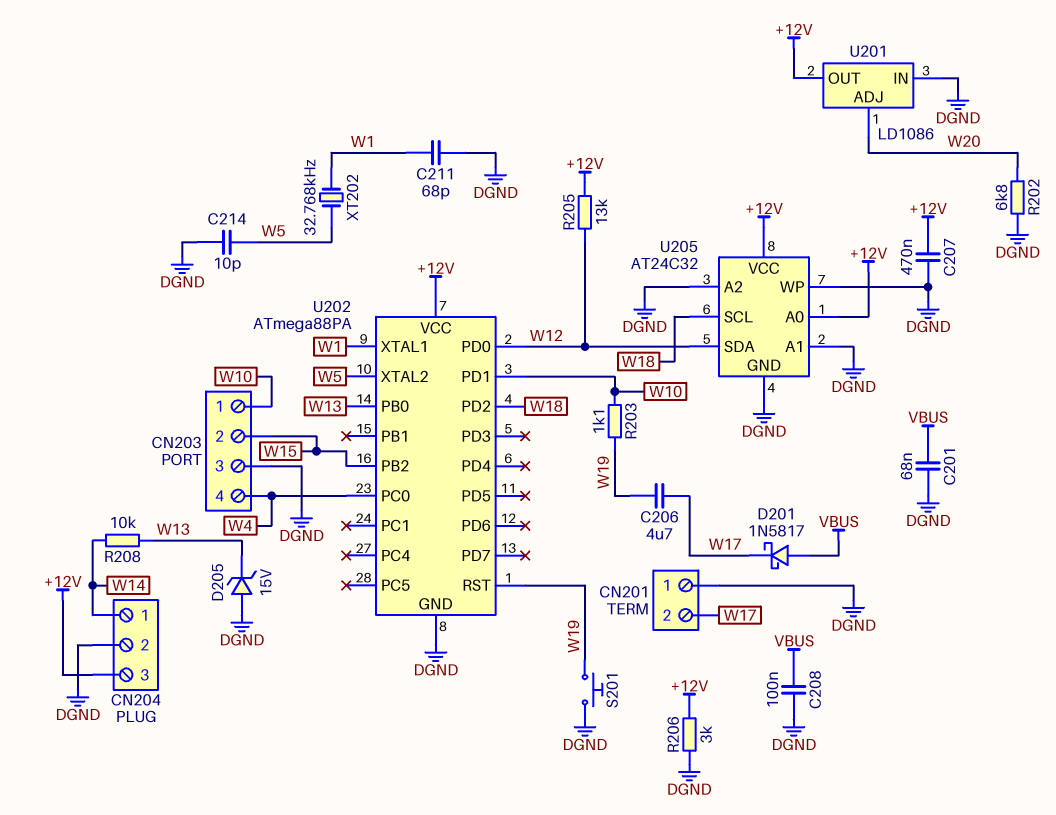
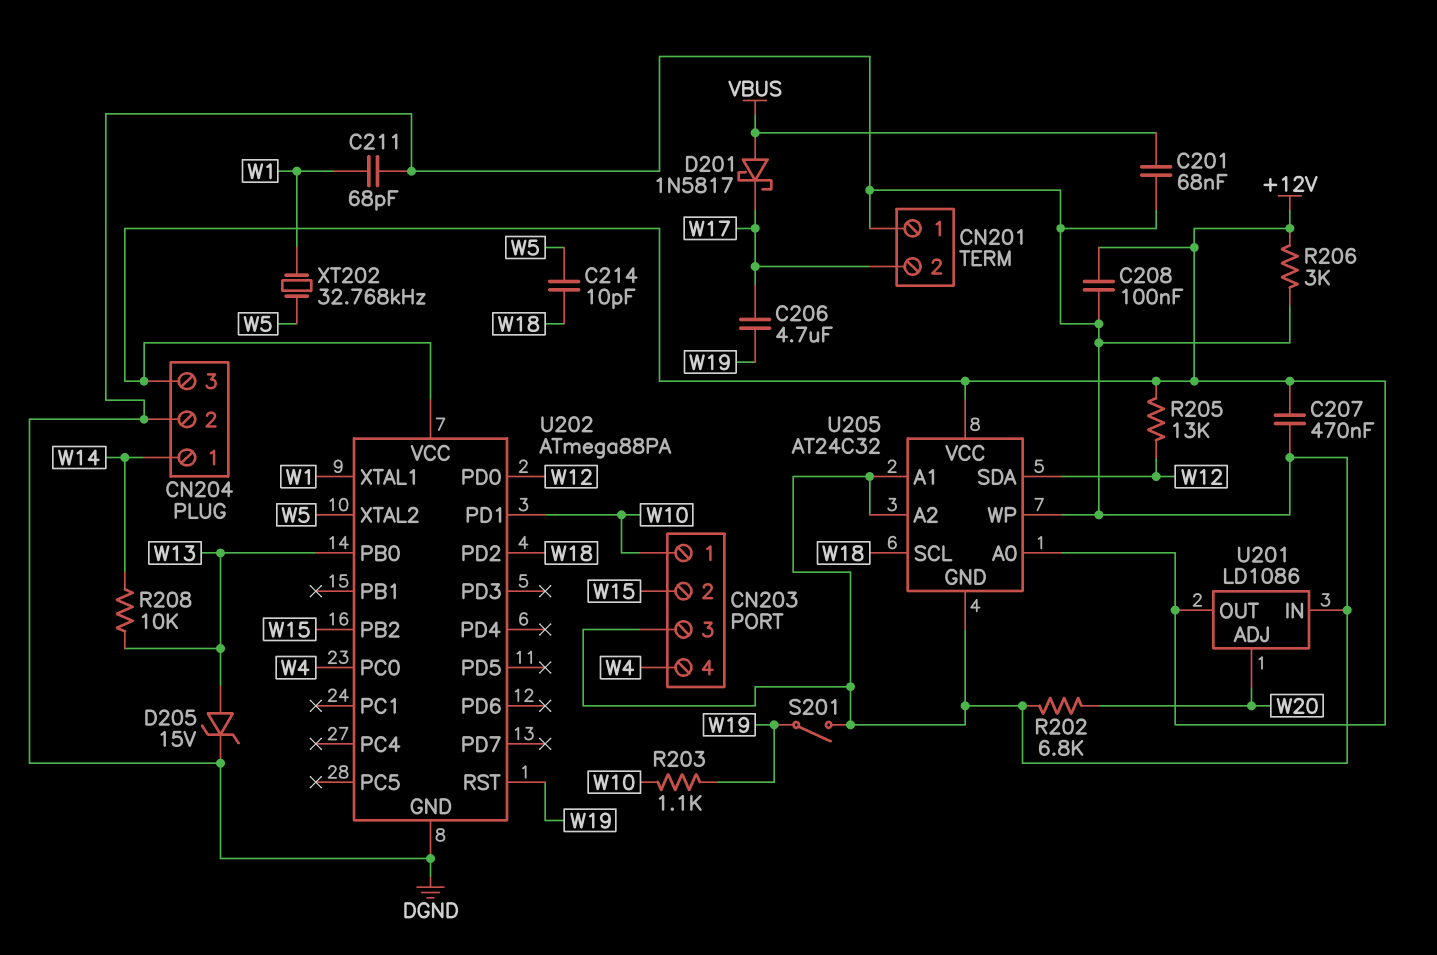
C208: 100nF (DGND, VBUS) -> 100nF (+12V, DGND)
C214: 10pF (DGND, W5) -> 10pF (W5, W18)
D205: zener 15V (A DGND, K W13) -> zener 15V (A W13, K DGND)
S201: button (DGND, W19) -> switch (DGND, W19)

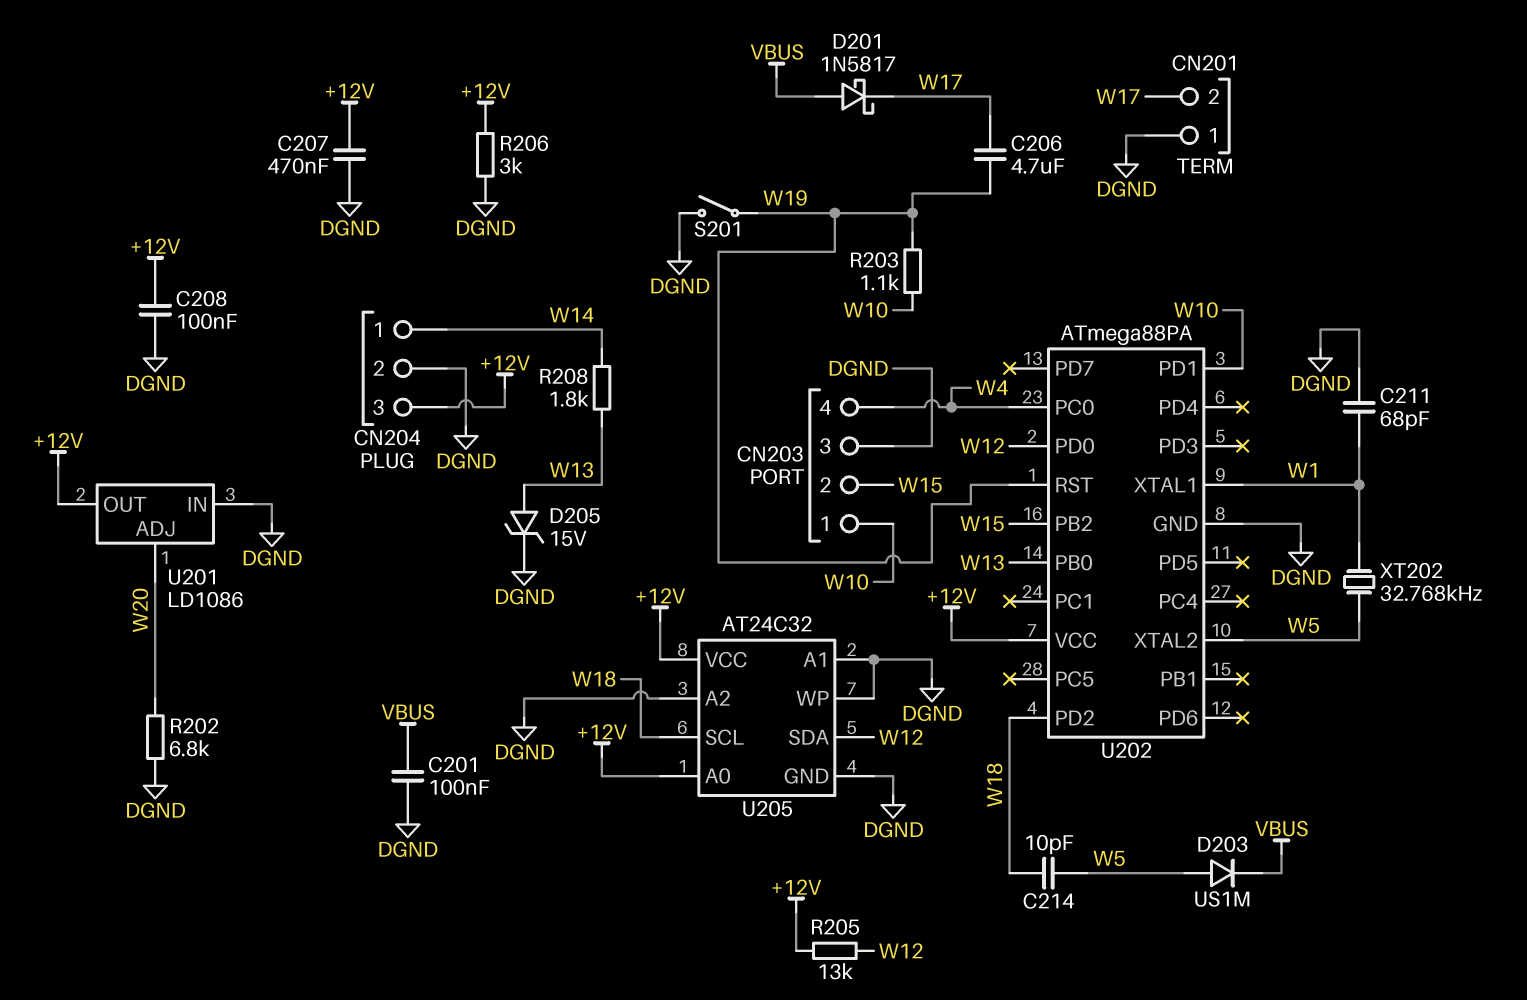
C201: 68nF (DGND, VBUS) -> 100nF (DGND, VBUS)
D203: none -> diode US1M (A W5, K VBUS)
R208: 10k (W13, W14) -> 1.8k (W13, W14)

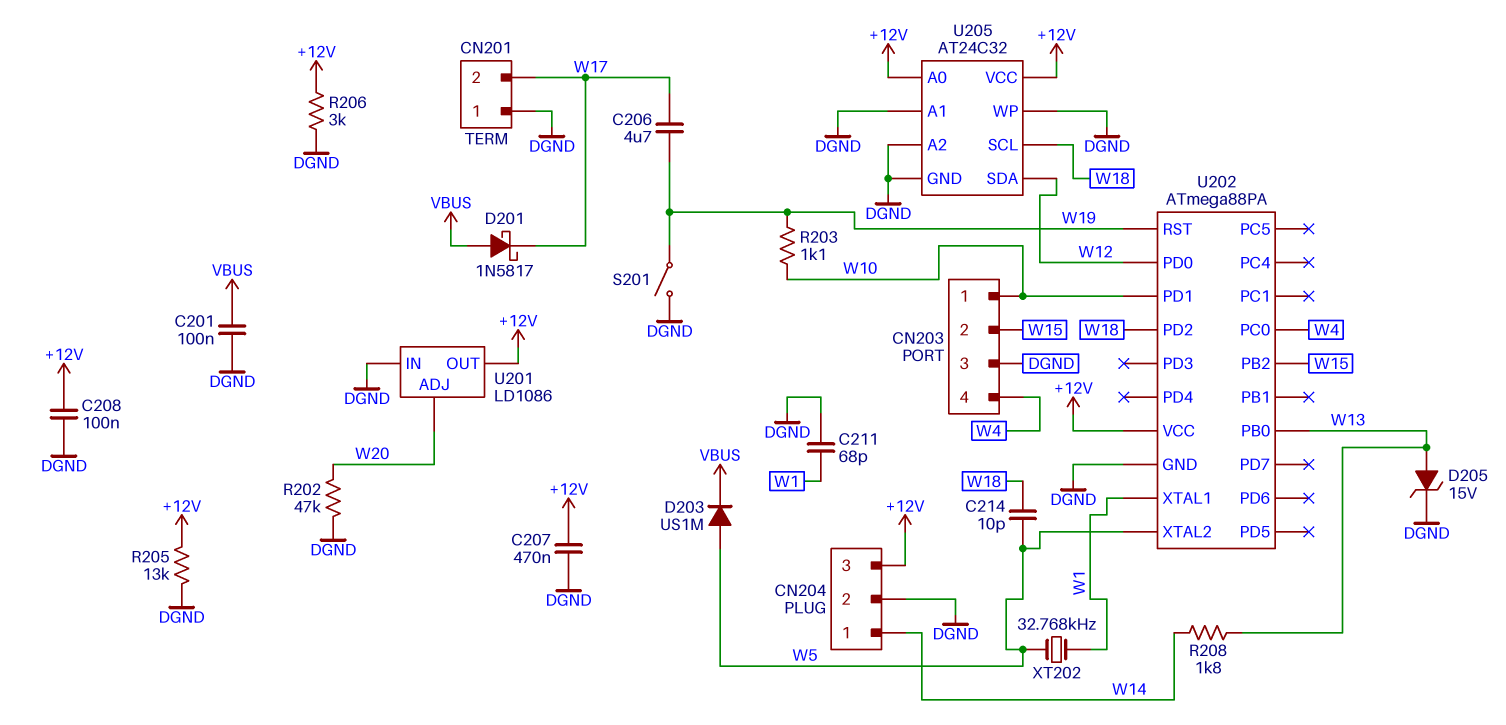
R202: 6.8k (DGND, W20) -> 47k (DGND, W20)
R205: 13k (+12V, W12) -> 13k (+12V, DGND)

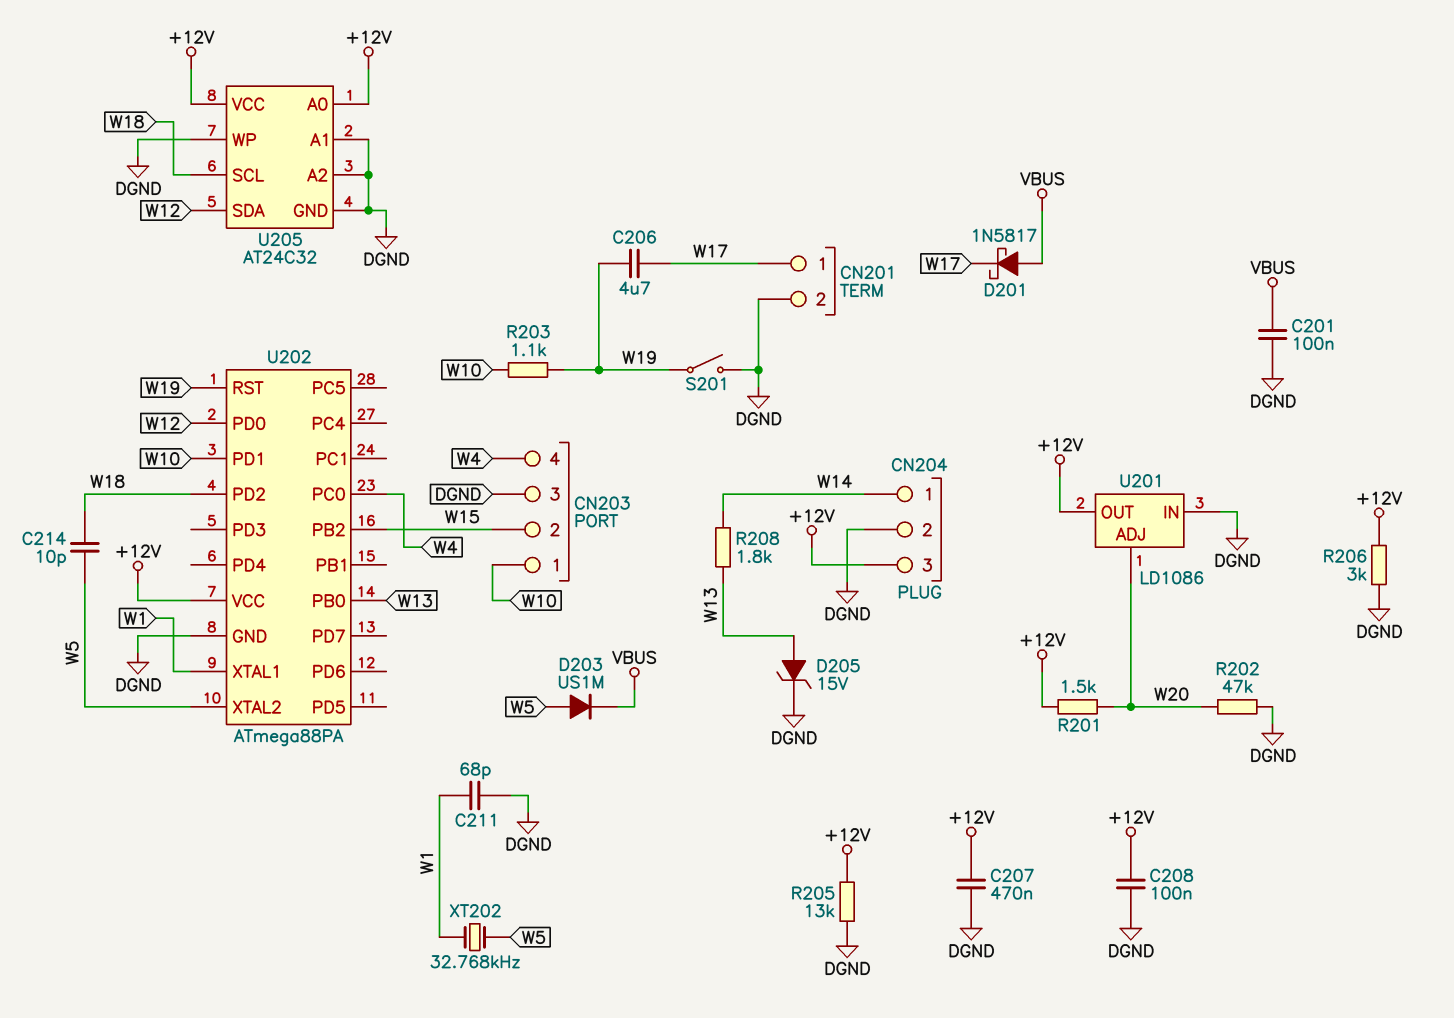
CN201 pin 1: DGND -> W17
CN201 pin 2: W17 -> DGND
R201: none -> 1.5k (+12V, W20)

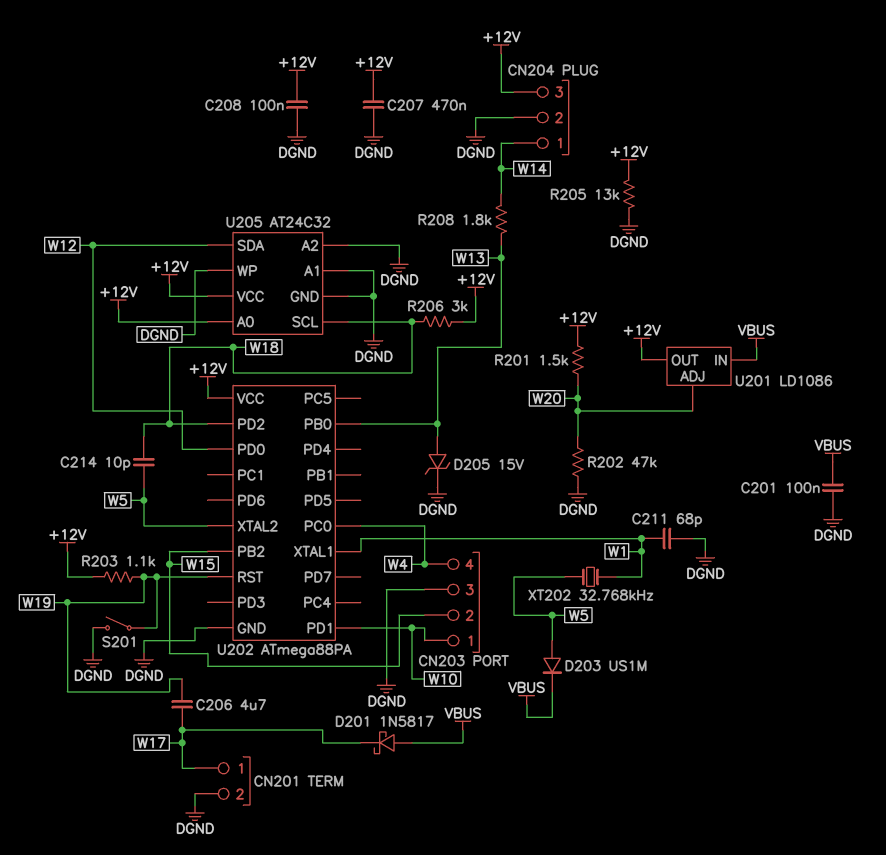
R203: 1.1k (W10, W19) -> 1.1k (+12V, W19)
R206: 3k (+12V, DGND) -> 3k (+12V, W18)
U201 pin IN: DGND -> VBUS

